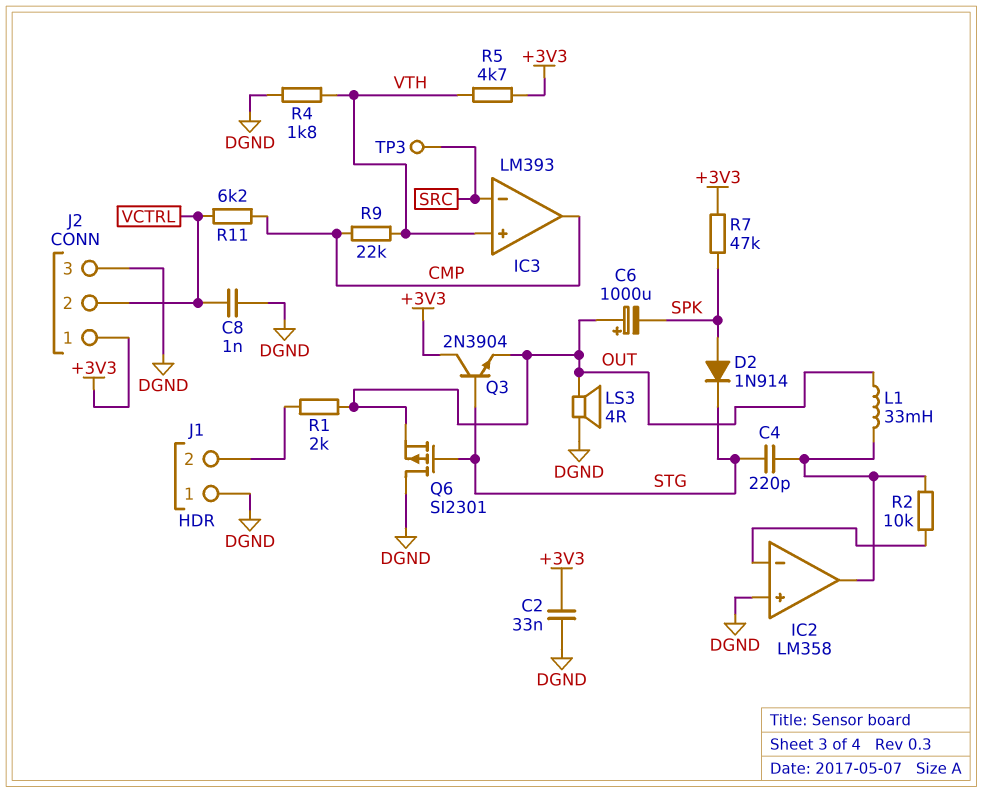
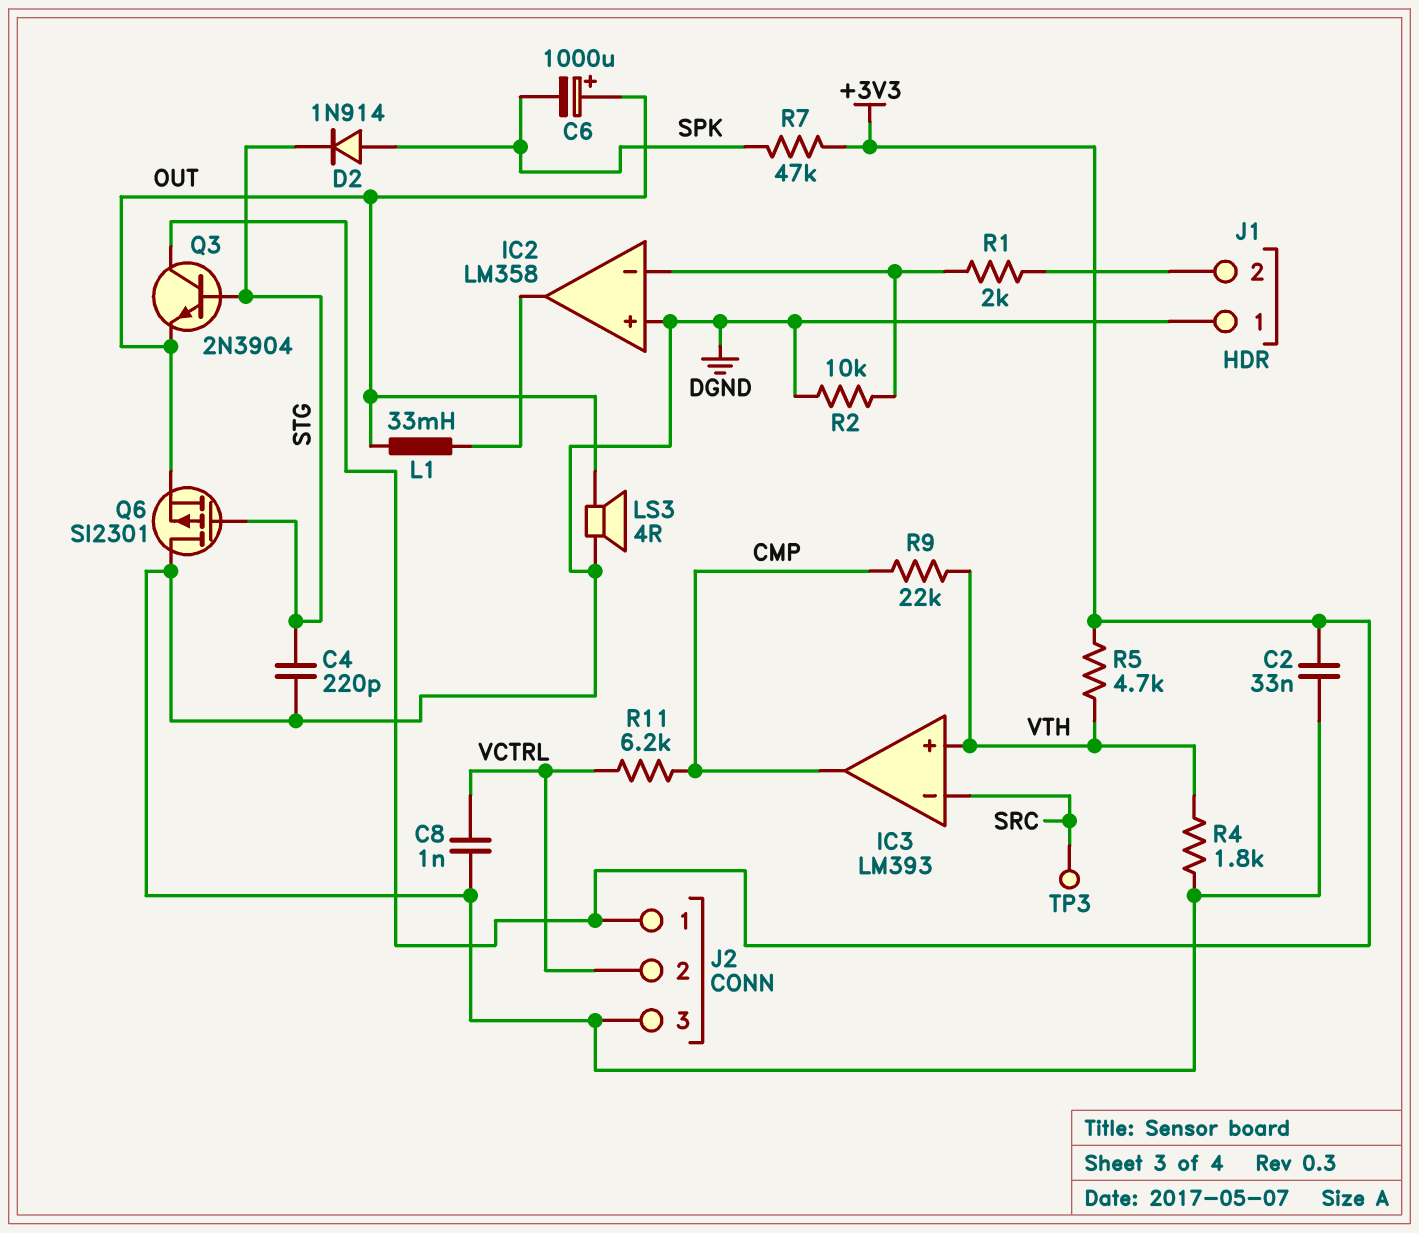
C4: 220pF (IC2/out, STG) -> 220pF (DGND, STG)
R1: 2k (J1/2, OUT) -> 2k (IC2/in-, J1/2)
R2: 10k (IC2/in-, IC2/out) -> 10k (DGND, IC2/in-)

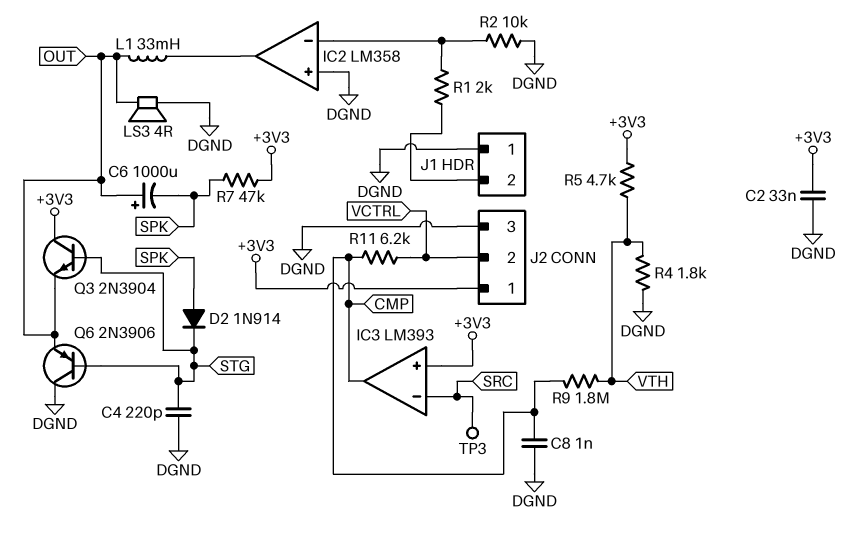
C8: 1nF (DGND, VCTRL) -> 1nF (CMP, DGND)
IC3 pin in+: VTH -> +3V3
Q6: PMOS SI2301 (G STG, D DGND, S OUT) -> PNP 2N3906 (B STG, C DGND, E OUT)
R9: 22k (CMP, VTH) -> 1.8M (CMP, VTH)

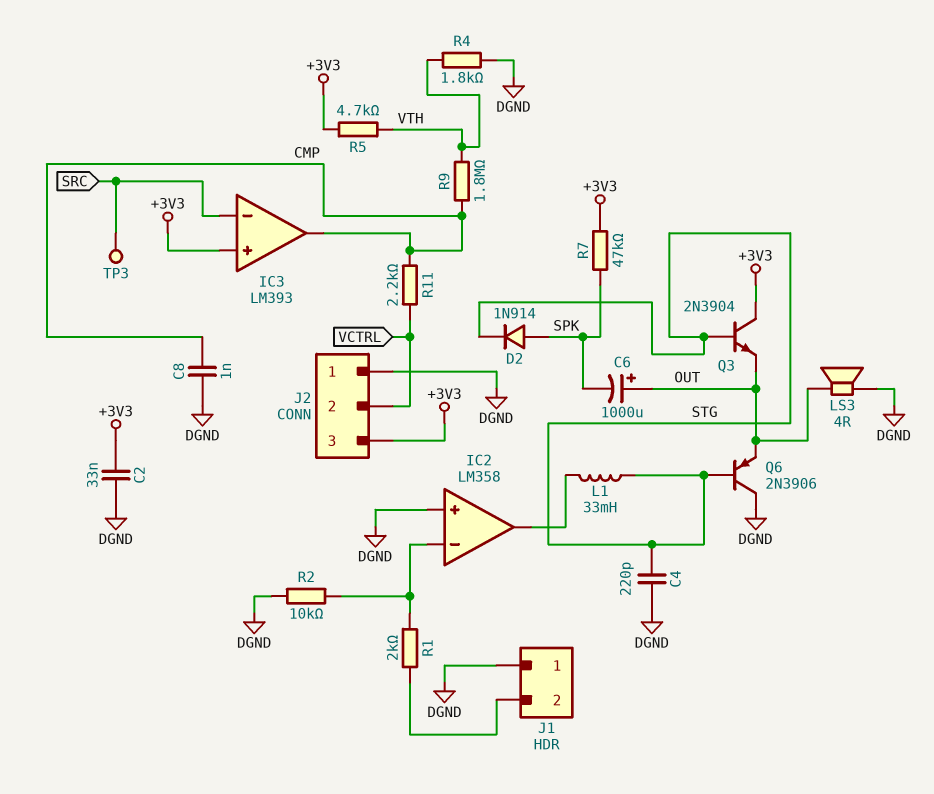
J2 pin 1: +3V3 -> DGND
J2 pin 3: DGND -> +3V3
L1: 33mH (IC2/out, OUT) -> 33mH (IC2/out, STG)
R11: 6.2k (CMP, VCTRL) -> 2.2k (CMP, VCTRL)

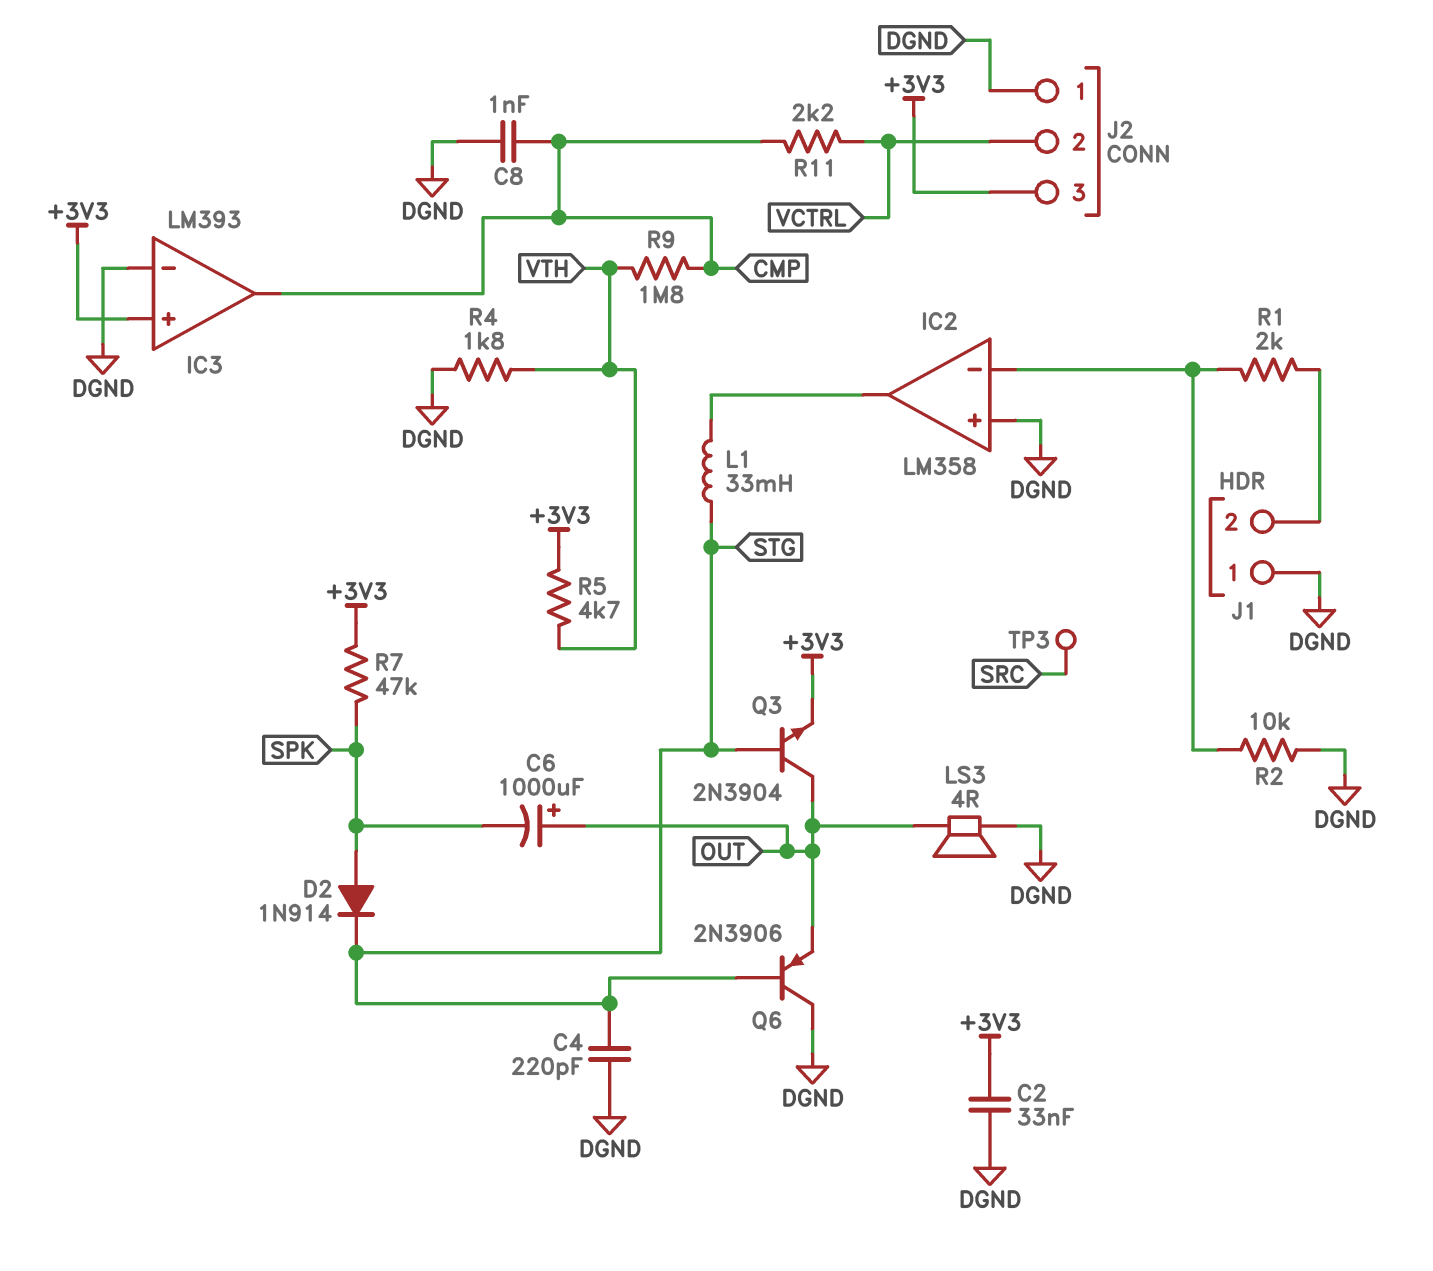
IC3 pin in-: SRC -> DGND
Q3: NPN 2N3904 (B STG, C +3V3, E OUT) -> NPN 2N3904 (B STG, C OUT, E +3V3)

